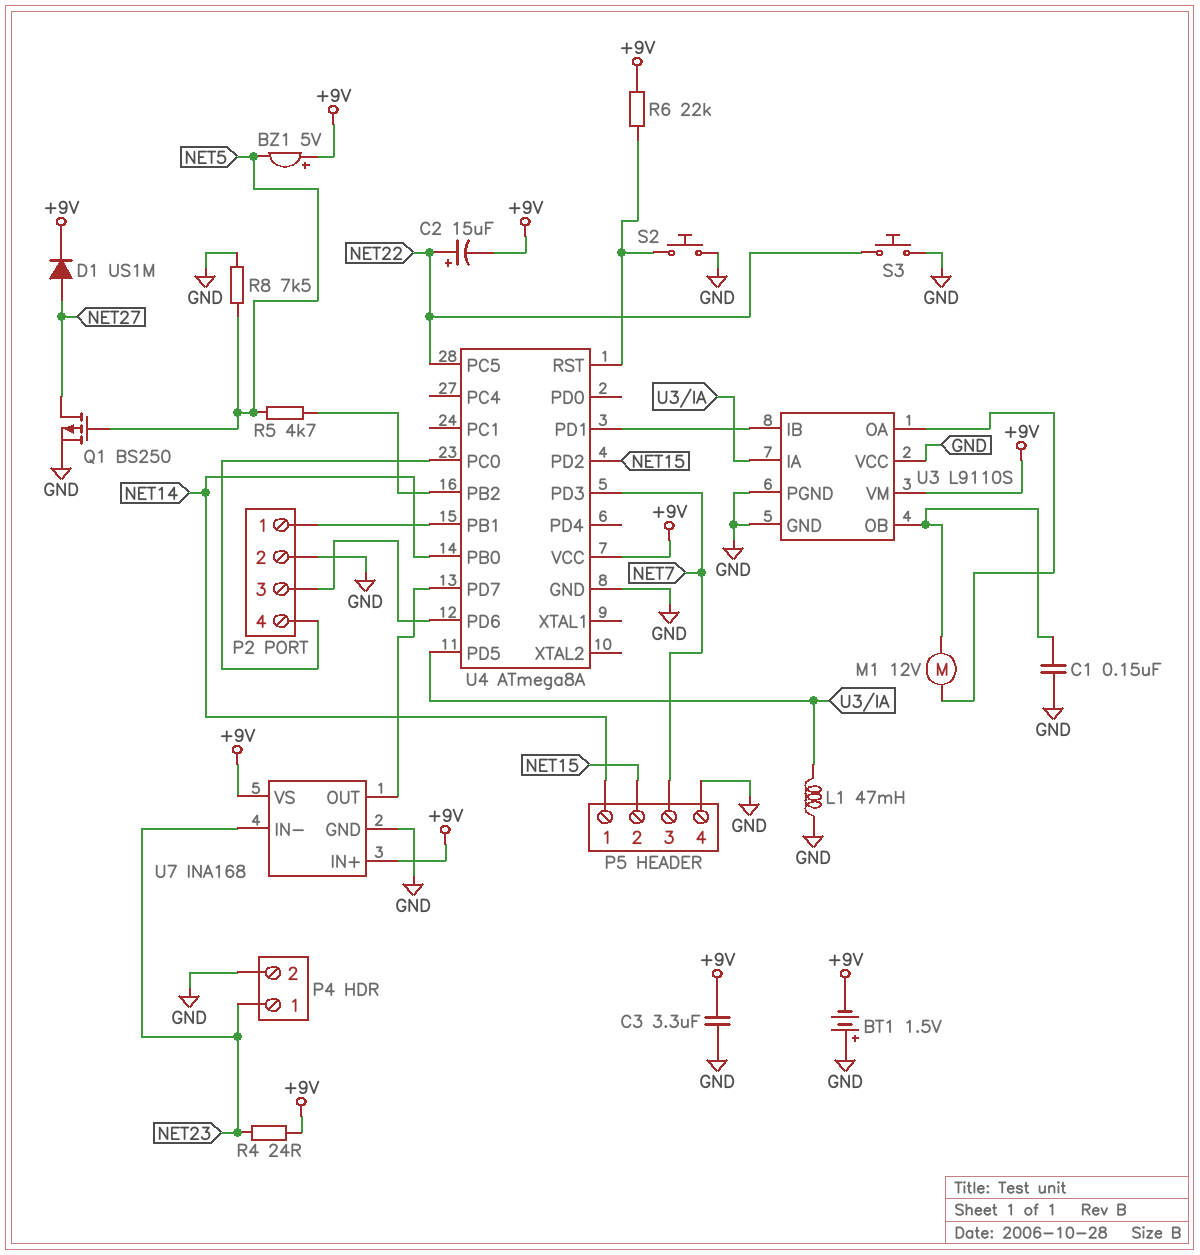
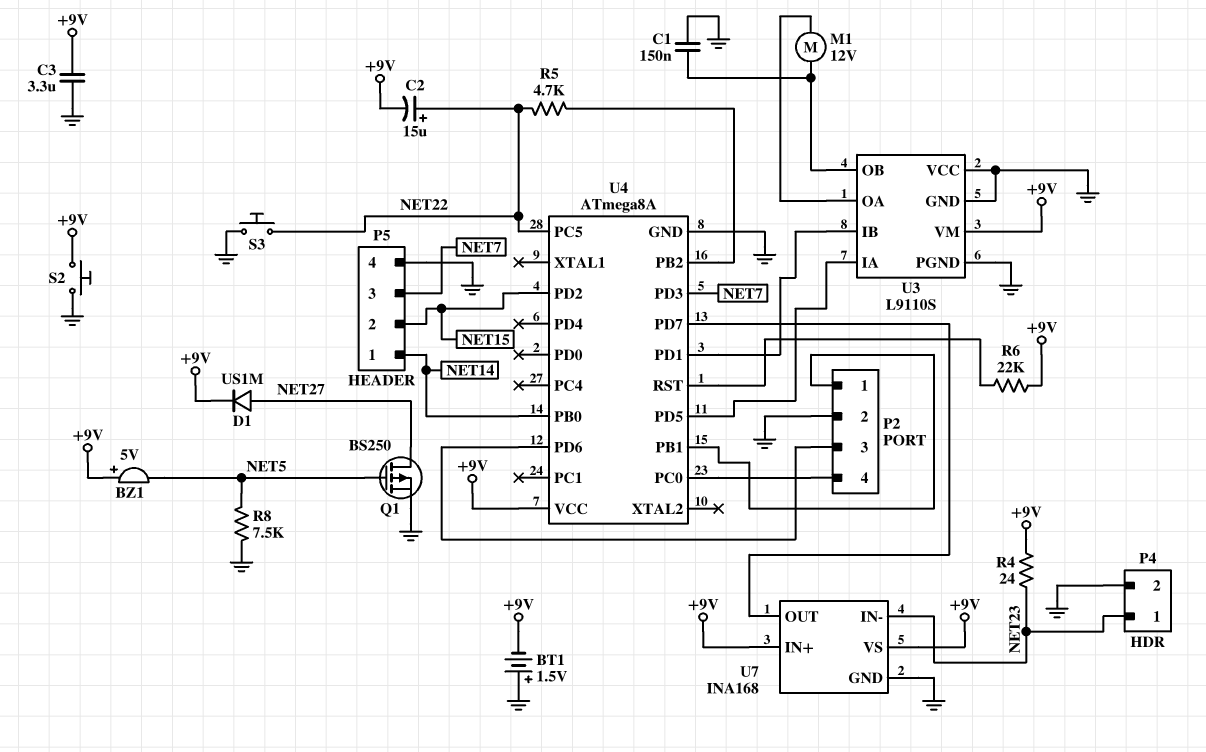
L1: 47mH (GND, U3/IA) -> none
R5: 4.7k (NET5, U4/PB2) -> 4.7k (NET22, U4/PB2)
S2: button (GND, U4/RST) -> button (+9V, GND)

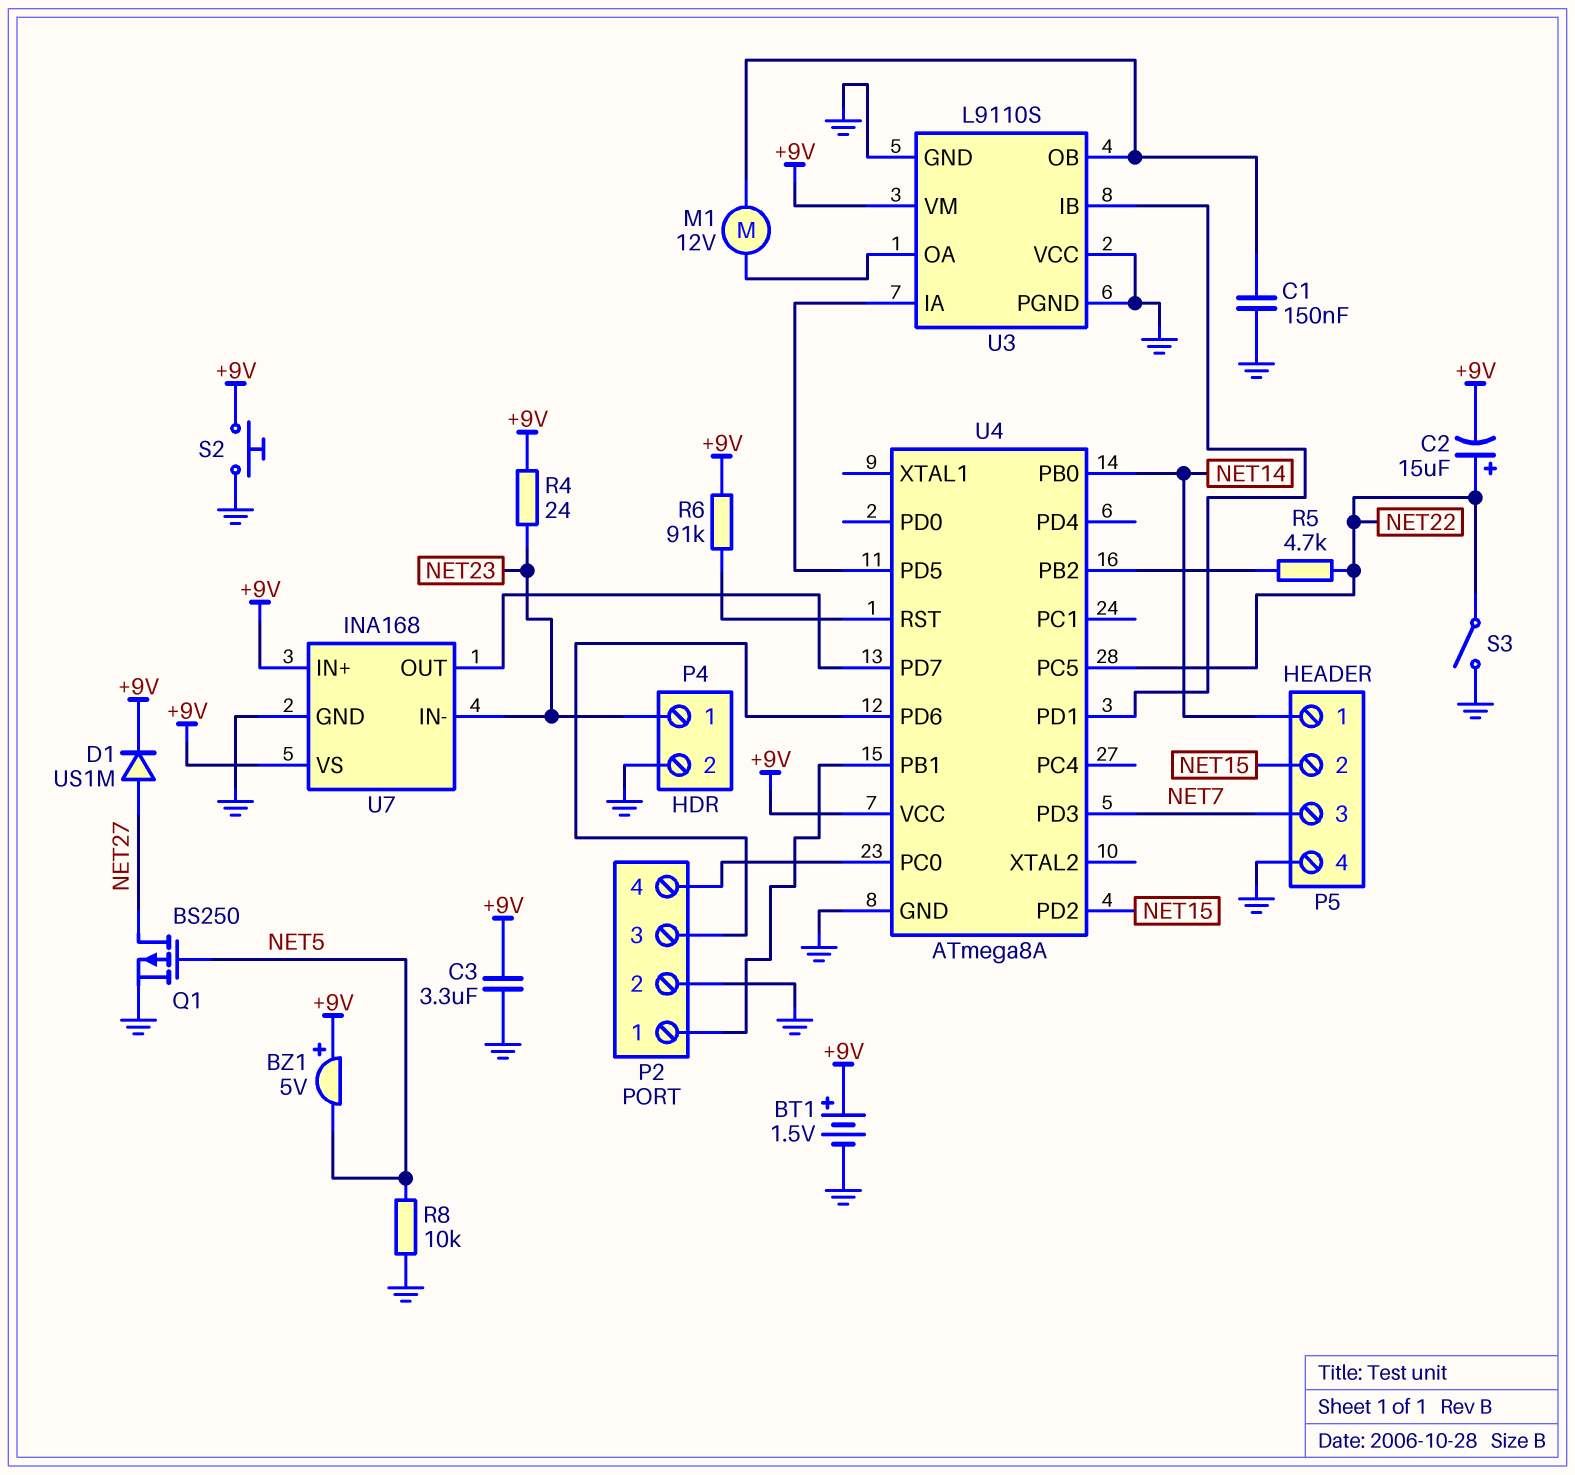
BT1: 1.5V (plus GND, minus +9V) -> 1.5V (plus +9V, minus GND)
R6: 22k (+9V, U4/RST) -> 91k (+9V, U4/RST)
R8: 7.5k (GND, NET5) -> 10k (GND, NET5)
S3: button (GND, NET22) -> switch (GND, NET22)

